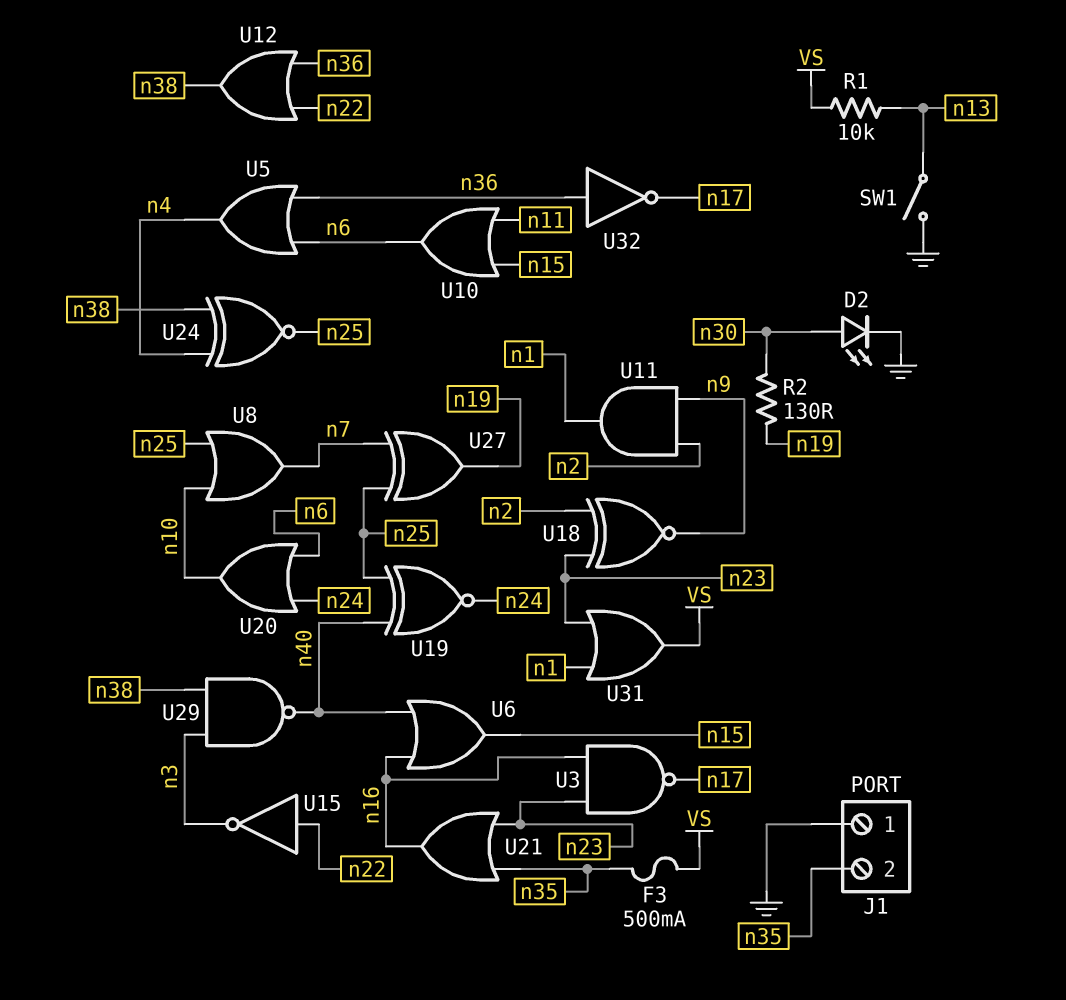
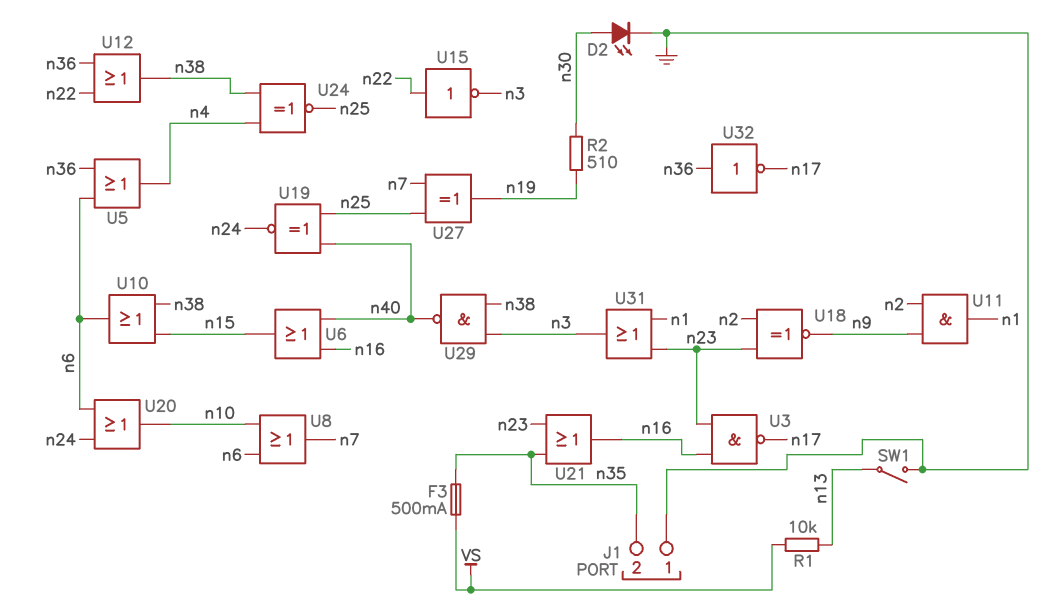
R2: 130 (n19, n30) -> 510 (n19, n30)
U8: OR (in n10, in n25, out n7) -> OR (in n6, in n10, out n7)
U10: OR (in n11, in n15, out n6) -> OR (in n15, in n38, out n6)
U31: OR (in n1, in n23, out VS) -> OR (in n1, in n23, out n3)

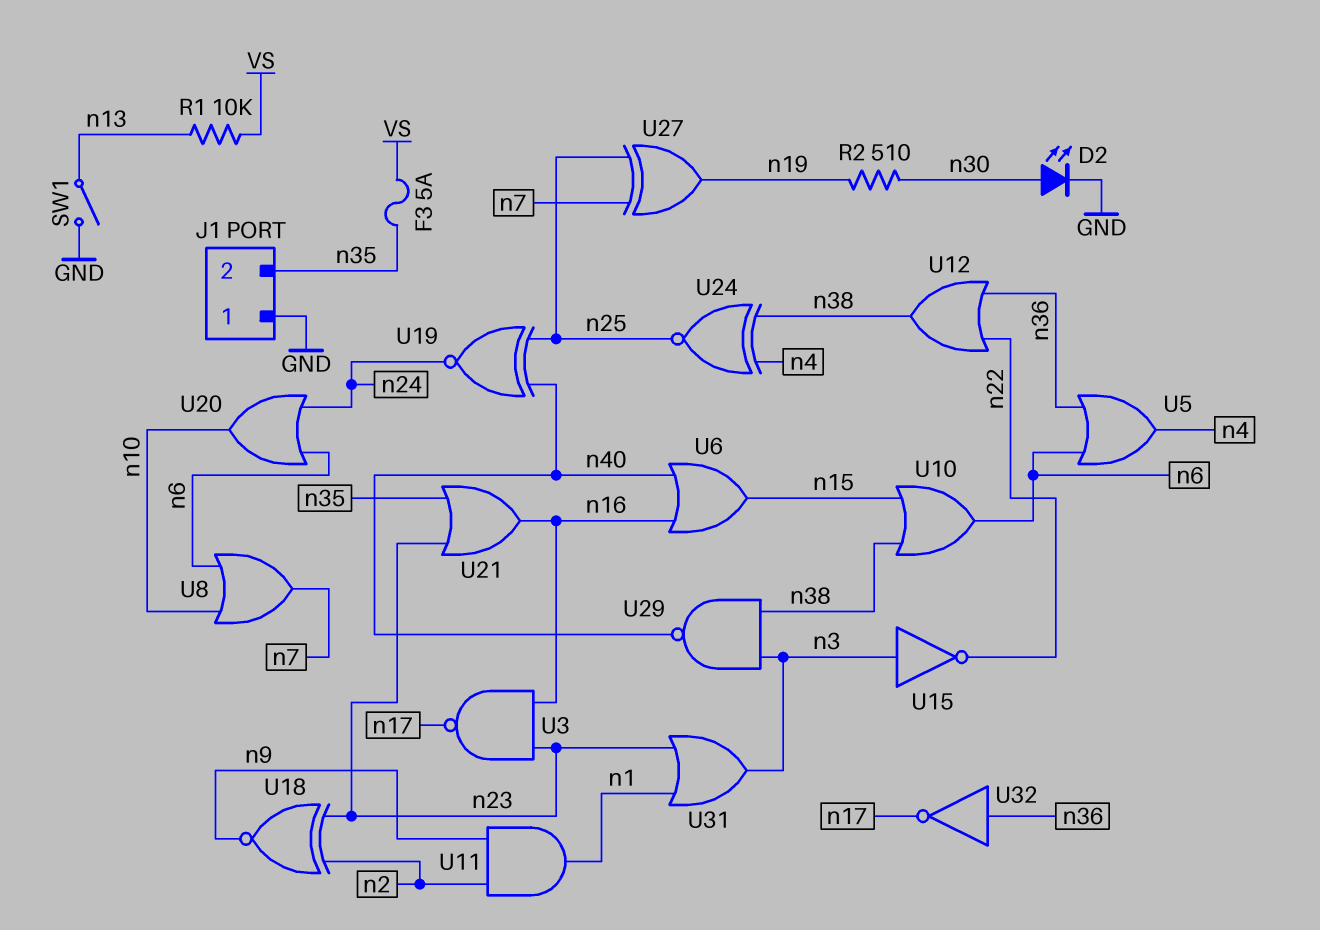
F3: 500mA (VS, n35) -> 5A (VS, n35)
U15: NOT (in n22, out n3) -> NOT (in n3, out n22)

